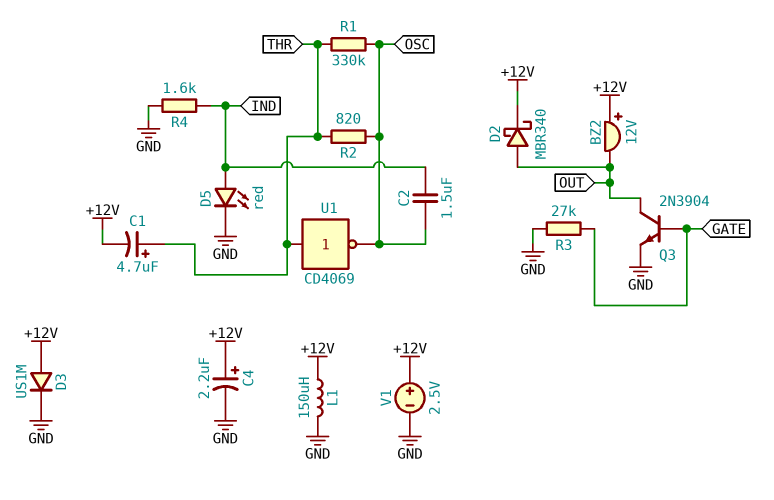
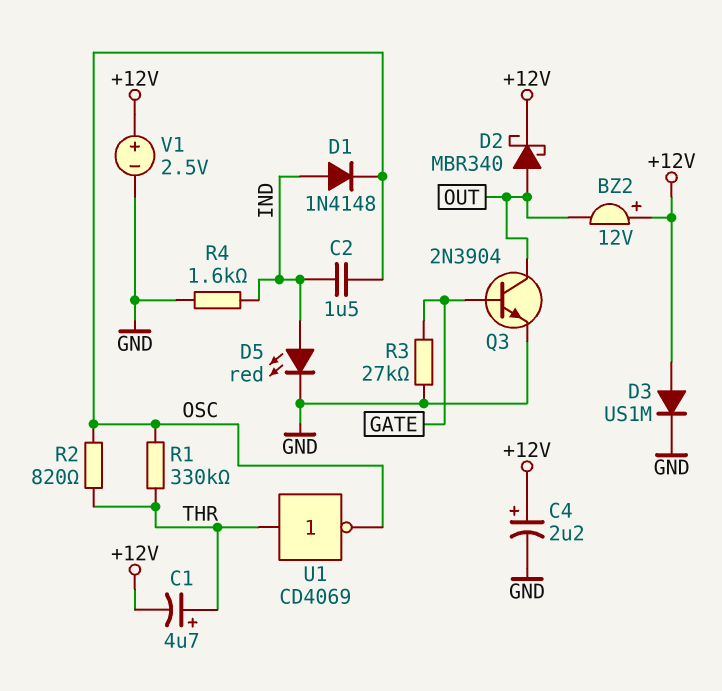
D1: none -> diode 1N4148 (A IND, K OSC)
L1: 150uH (+12V, GND) -> none

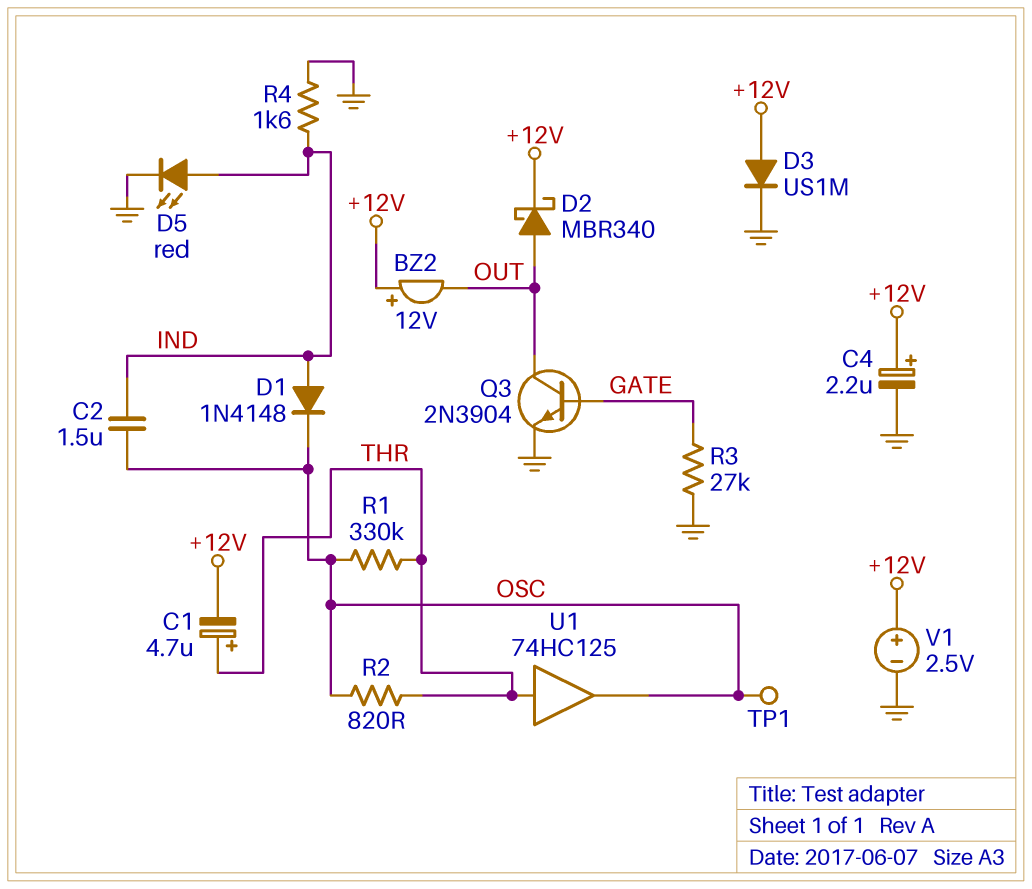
TP1: none -> test point (OSC)
U1: NOT CD4069 (in THR, out OSC) -> buffer 74HC125 (in THR, out OSC)

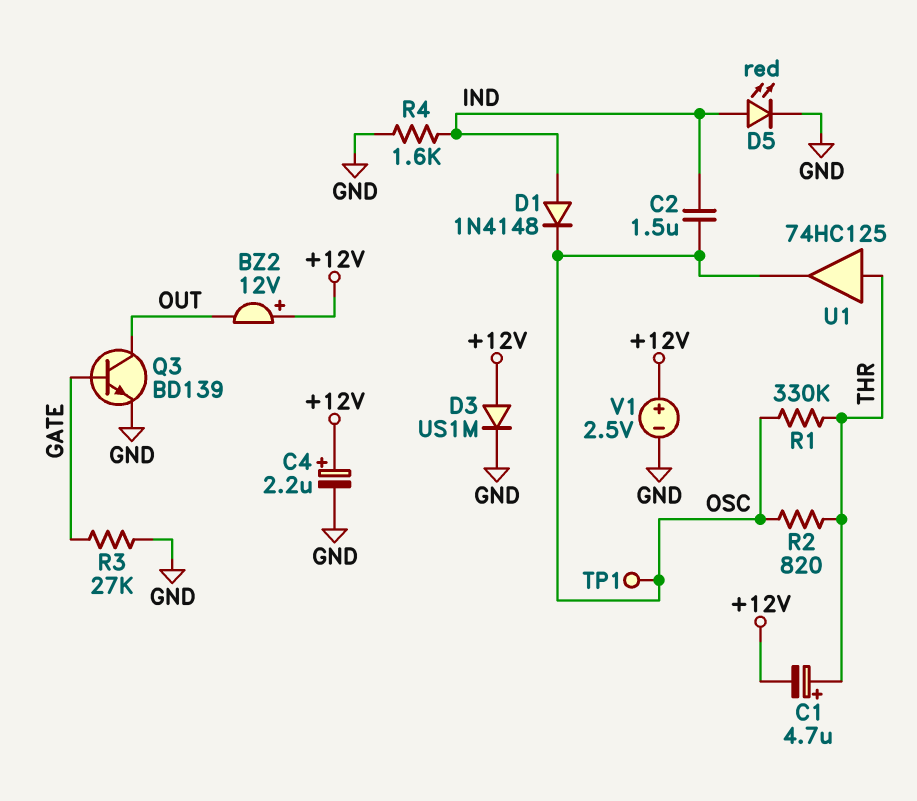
D2: schottky MBR340 (A OUT, K +12V) -> none
Q3: NPN 2N3904 (B GATE, C OUT, E GND) -> NPN BD139 (B GATE, C OUT, E GND)

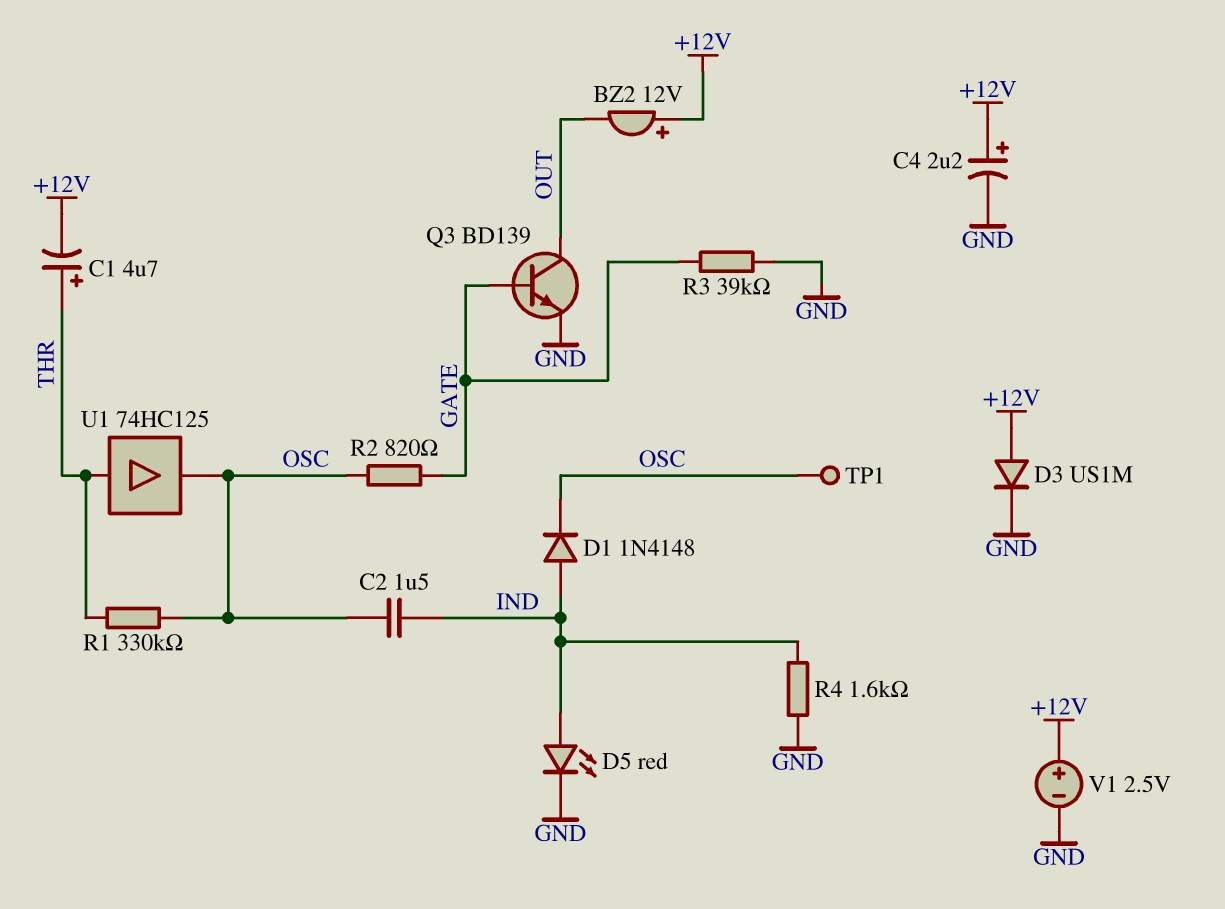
R2: 820 (OSC, THR) -> 820 (GATE, OSC)
R3: 27k (GATE, GND) -> 39k (GATE, GND)

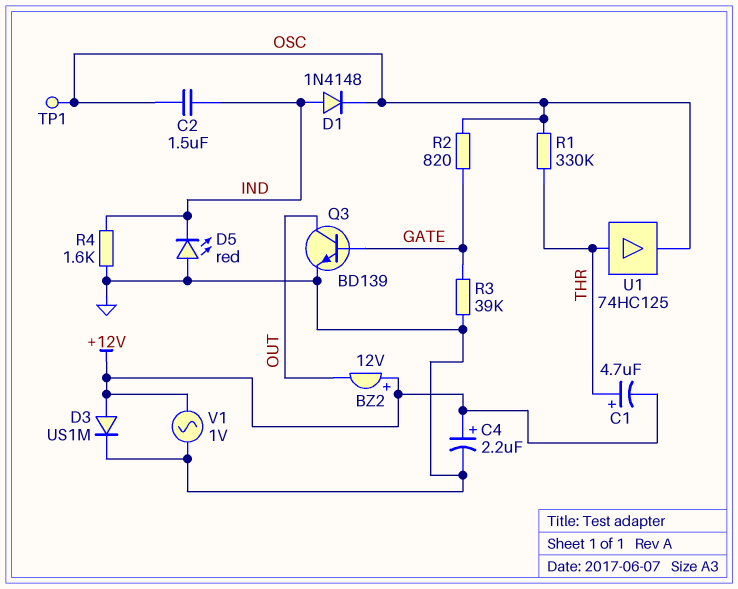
D5: LED red (A IND, K GND) -> LED red (A GND, K IND)
V1: 2.5V (plus +12V, minus GND) -> AC 1V (+12V, GND)

